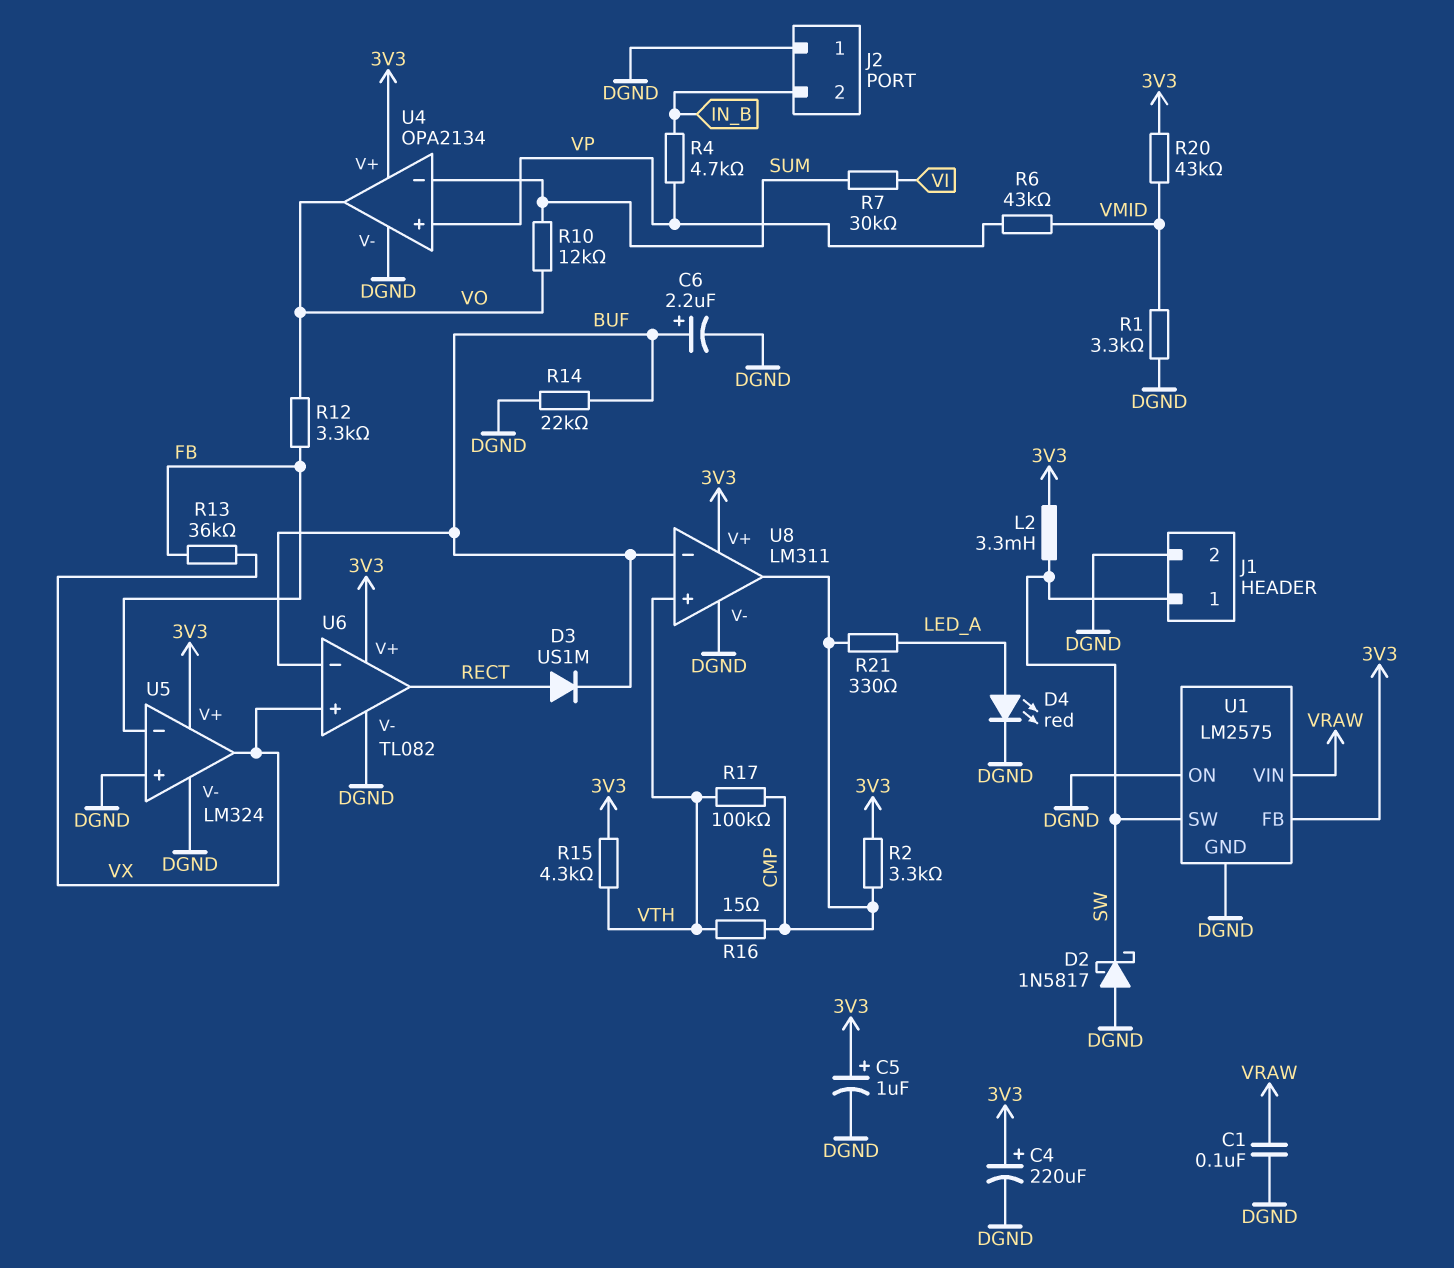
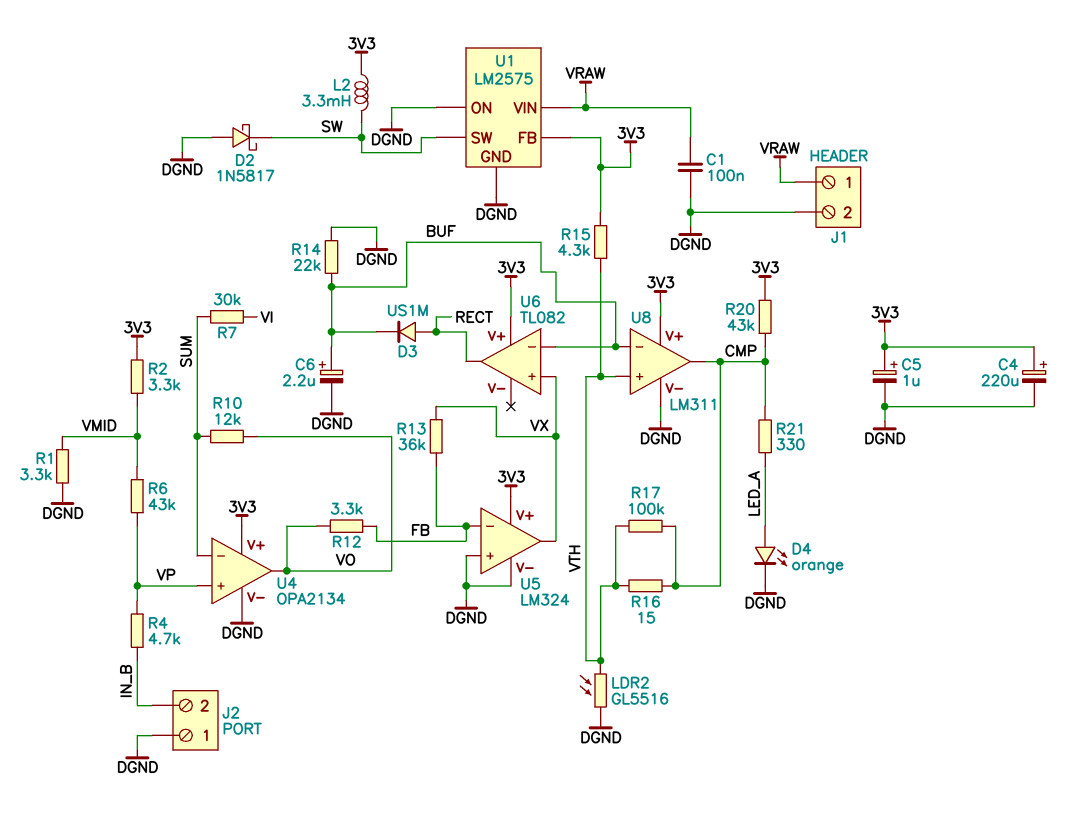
D4: LED red (A LED_A, K DGND) -> LED orange (A LED_A, K DGND)
J1 pin 1: SW -> VRAW
LDR2: none -> GL5516 (DGND, VTH)
R2: 3.3k (3V3, CMP) -> 3.3k (3V3, VMID)
R20: 43k (3V3, VMID) -> 43k (3V3, CMP)
U6 pin V-: DGND -> none

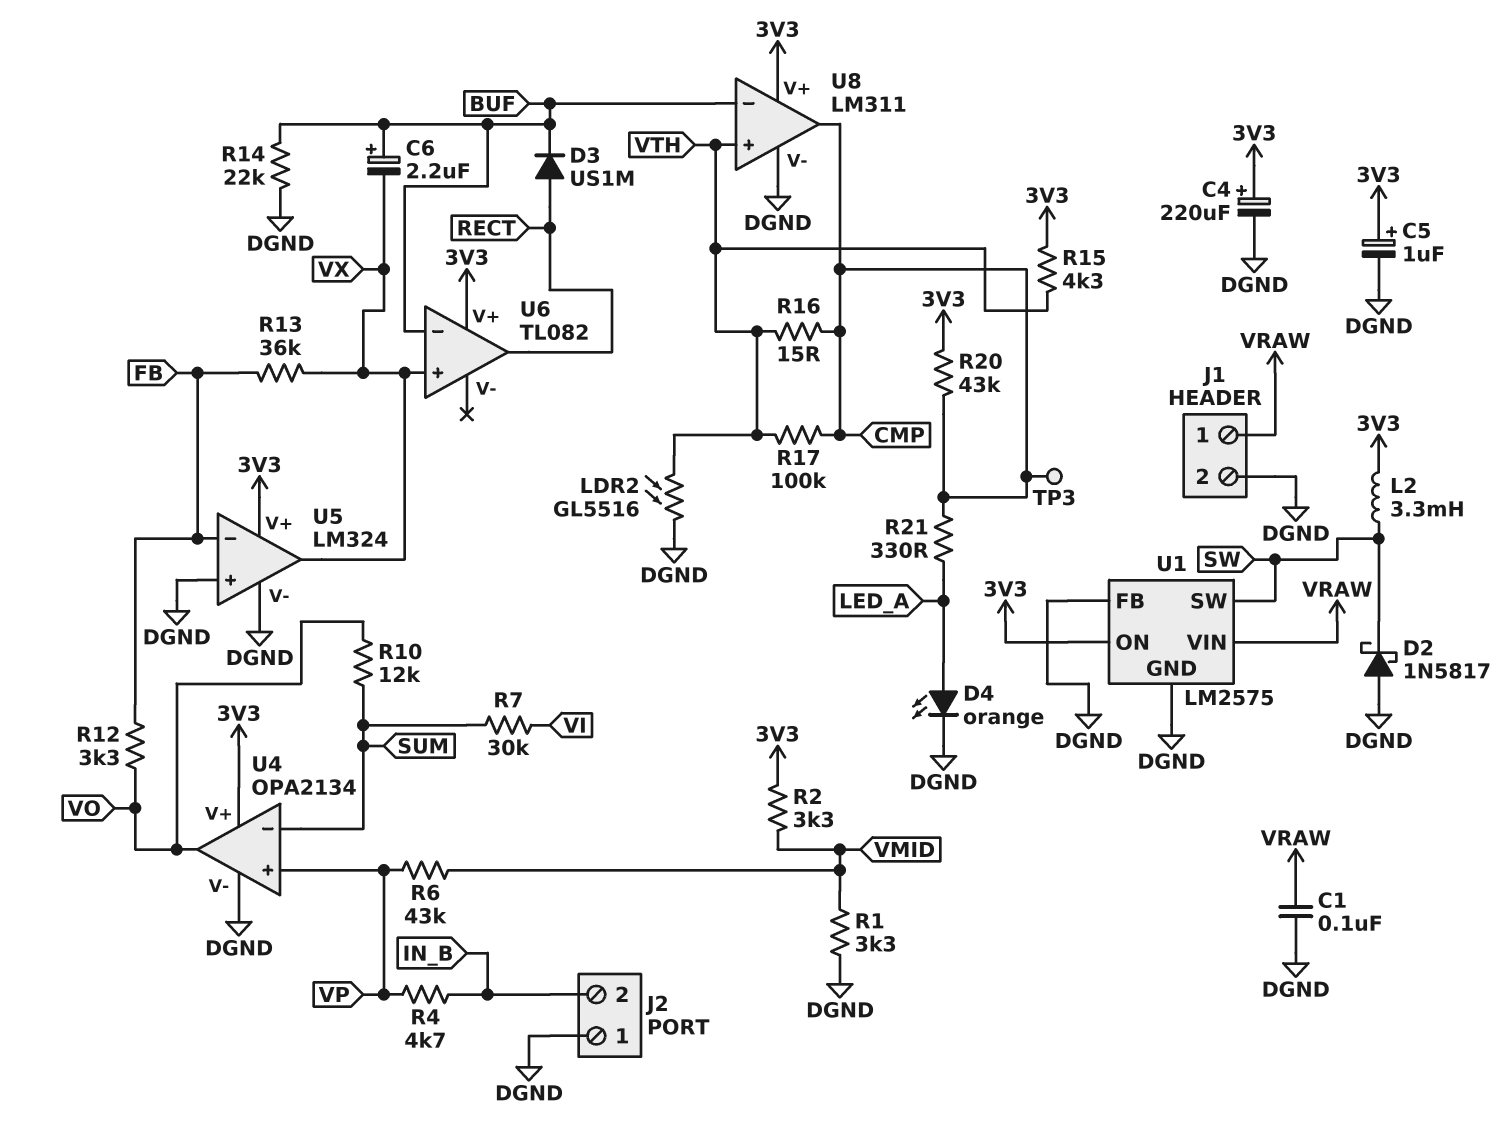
C6: 2.2uF (plus BUF, minus DGND) -> 2.2uF (plus BUF, minus VX)
TP3: none -> test point (CMP)
U1 pin FB: 3V3 -> DGND
U1 pin ON: DGND -> 3V3

